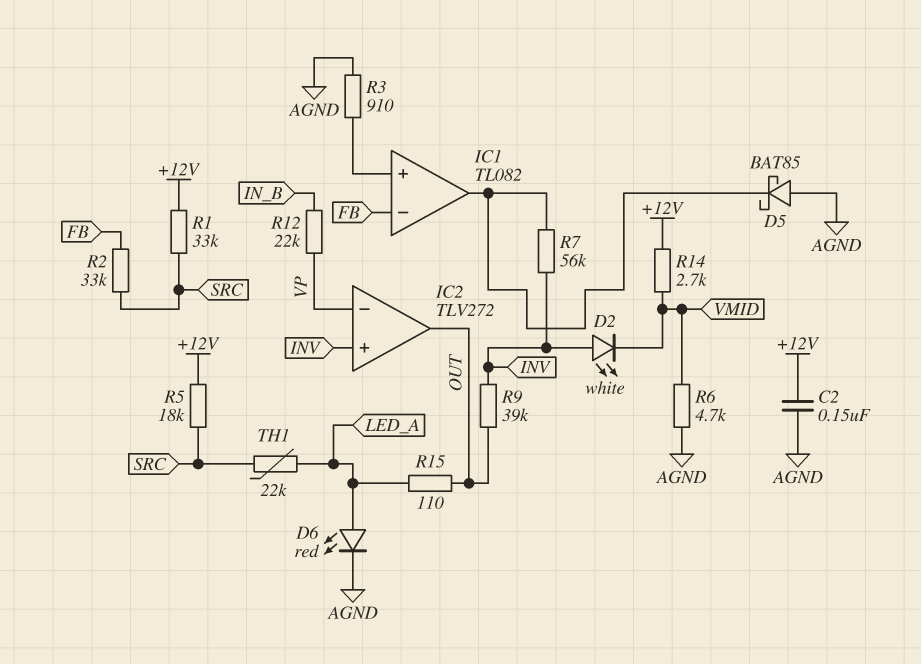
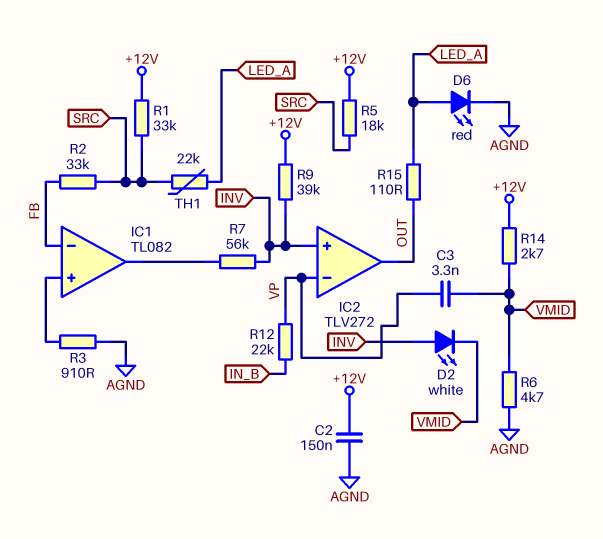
C3: none -> 3.3nF (VMID, VP)
D5: schottky BAT85 (A AGND, K IC1/out) -> none
R9: 39k (INV, OUT) -> 39k (+12V, INV)

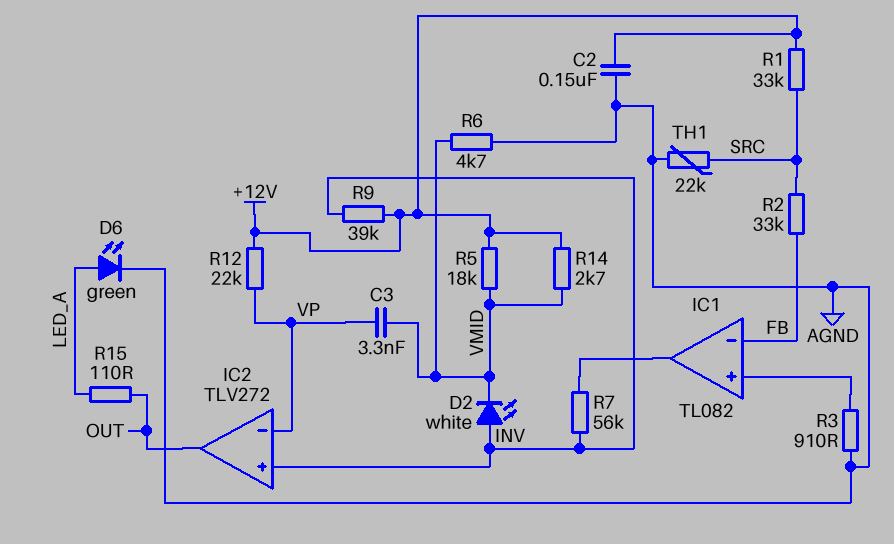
D6: LED red (A LED_A, K AGND) -> LED green (A LED_A, K AGND)
R5: 18k (+12V, SRC) -> 18k (+12V, VMID)
R12: 22k (IN_B, VP) -> 22k (+12V, VP)
TH1: 22k (LED_A, SRC) -> 22k (AGND, SRC)

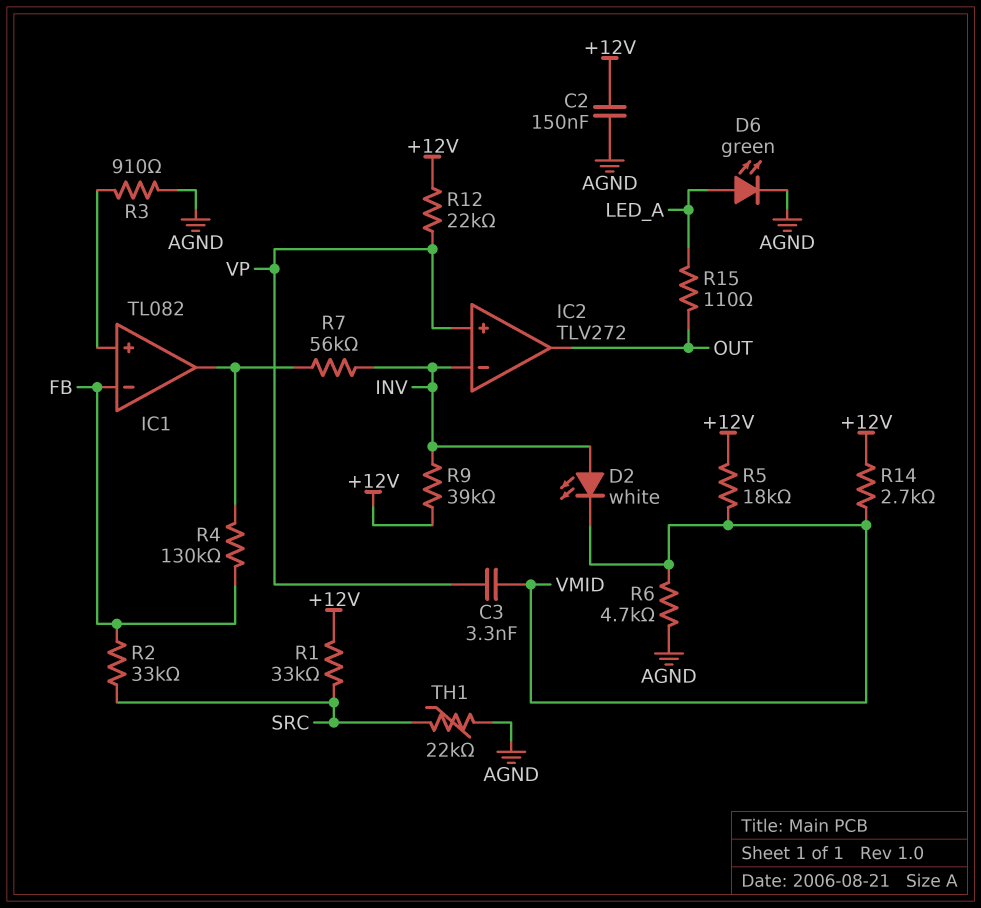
IC2 pin in+: INV -> VP
IC2 pin in-: VP -> INV
R4: none -> 130k (FB, IC1/out)

